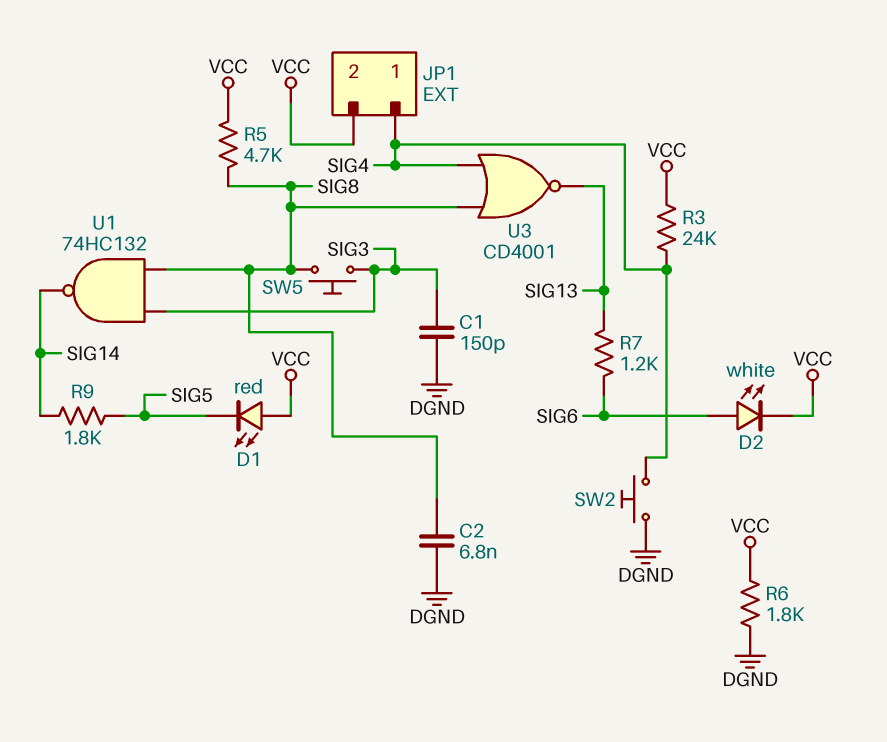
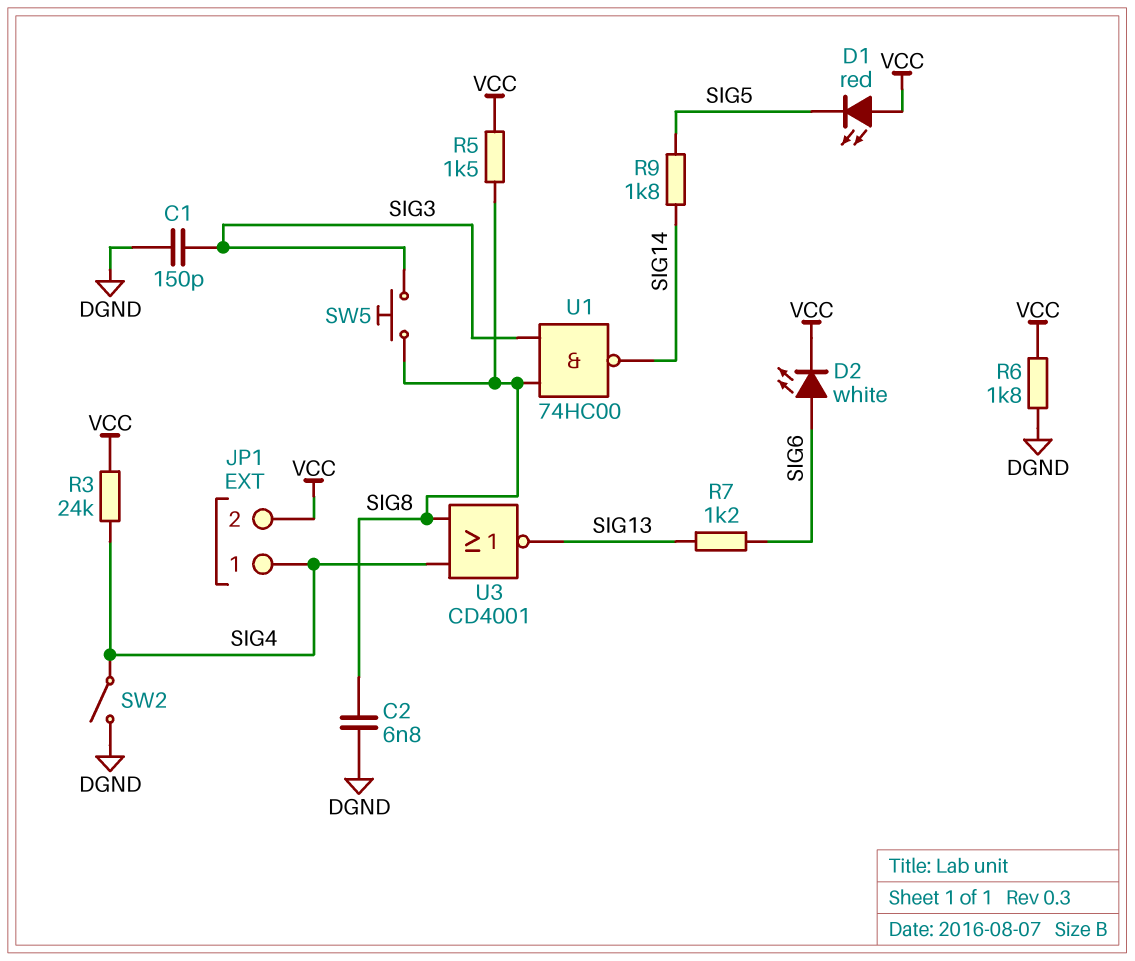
R5: 4.7k (SIG8, VCC) -> 1.5k (SIG8, VCC)
SW2: button (DGND, SIG4) -> switch (DGND, SIG4)
U1: NAND 74HC132 (in SIG3, in SIG8, out SIG14) -> NAND 74HC00 (in SIG3, in SIG8, out SIG14)

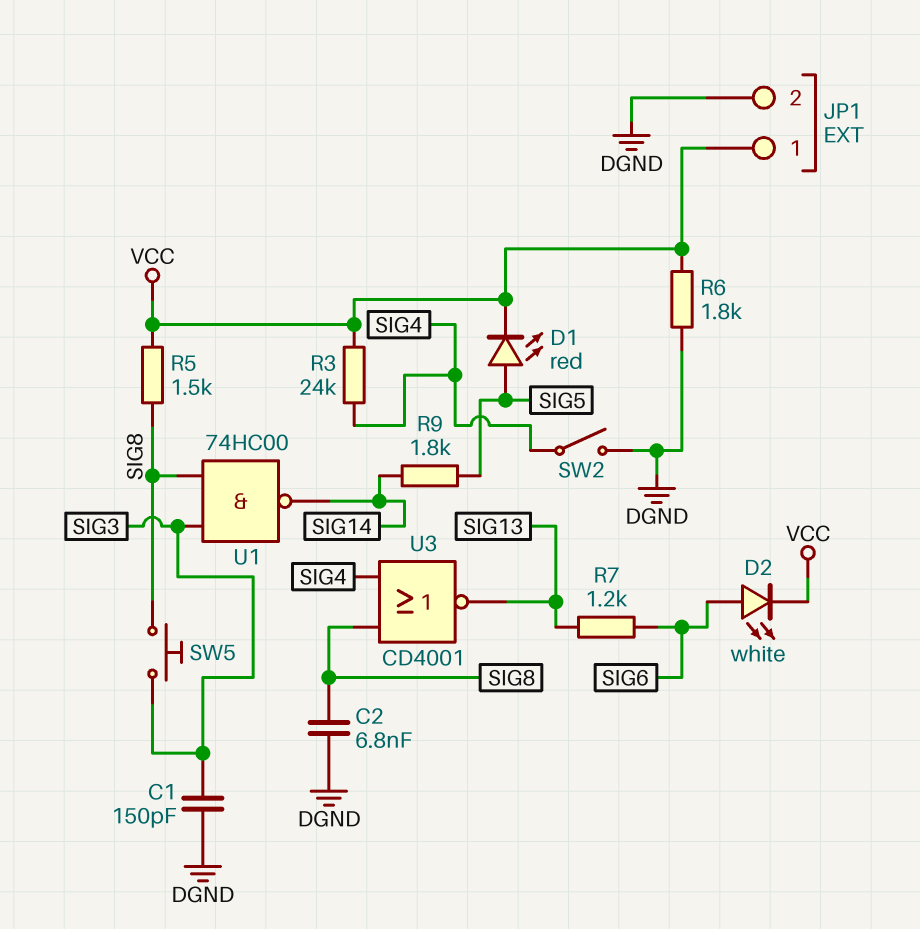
D1: LED red (A VCC, K SIG5) -> LED red (A SIG5, K VCC)
JP1 pin 1: SIG4 -> VCC
JP1 pin 2: VCC -> DGND

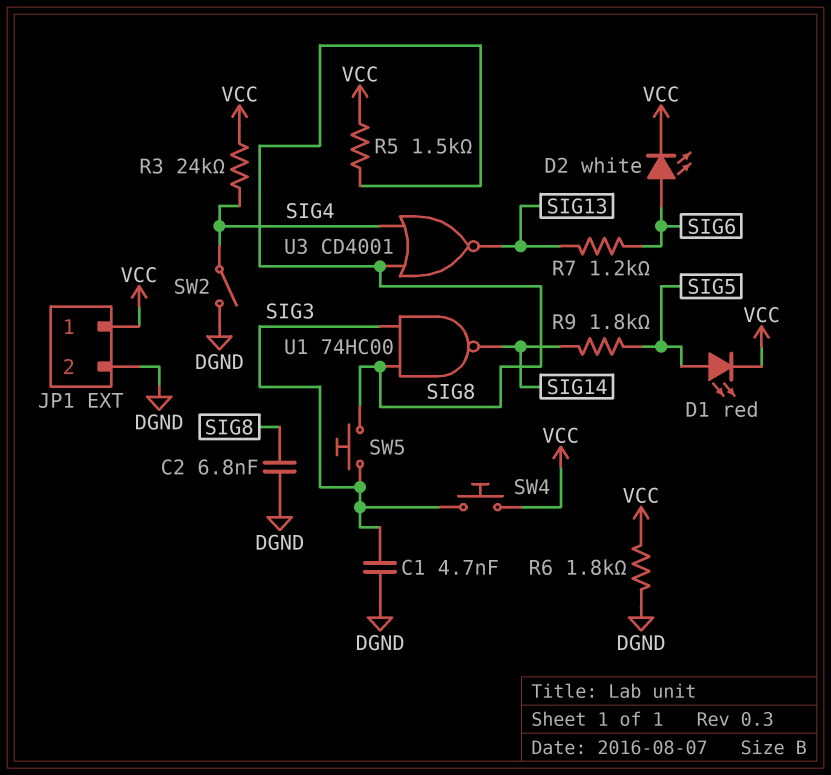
C1: 150pF (DGND, SIG3) -> 4.7nF (DGND, SIG3)
SW4: none -> button (SIG3, VCC)

